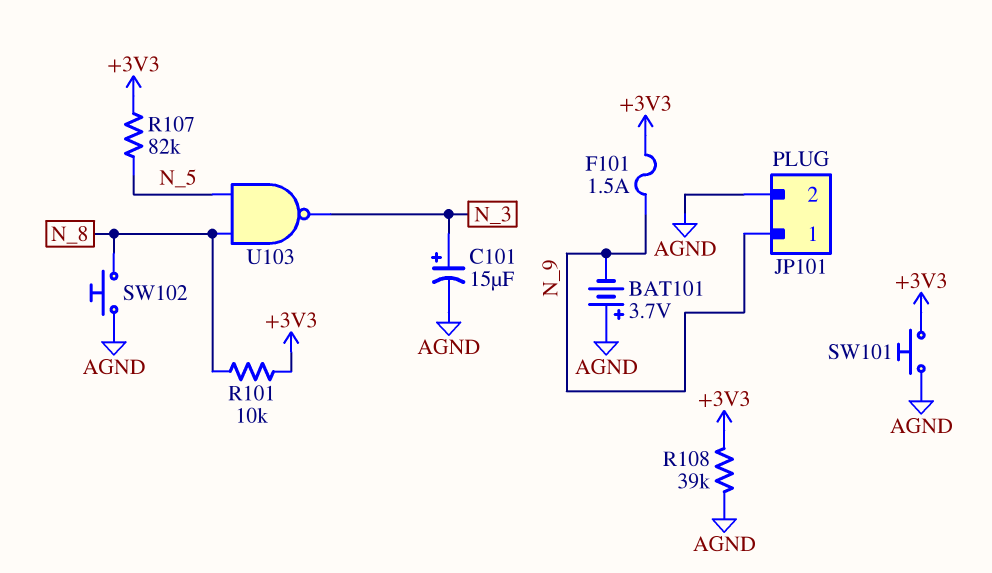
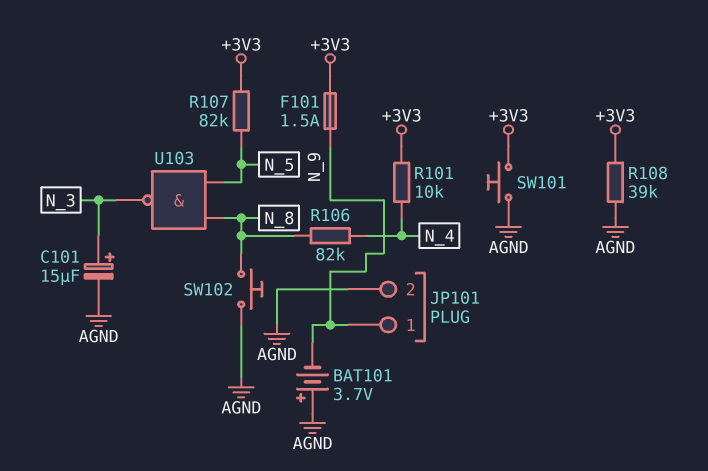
R101: 10k (+3V3, N_8) -> 10k (+3V3, N_4)
R106: none -> 82k (N_4, N_8)

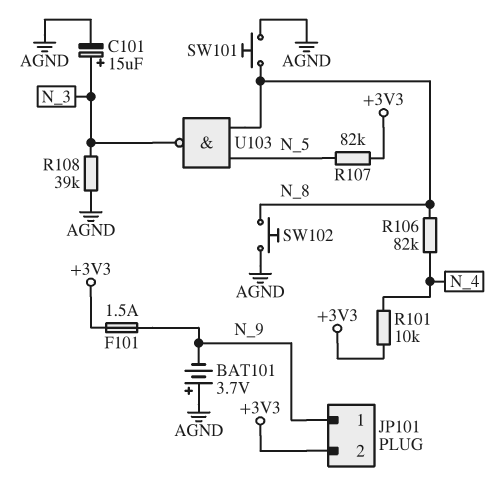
JP101 pin 2: AGND -> +3V3
R108: 39k (+3V3, AGND) -> 39k (AGND, N_3)
SW101: button (+3V3, AGND) -> button (AGND, N_8)

